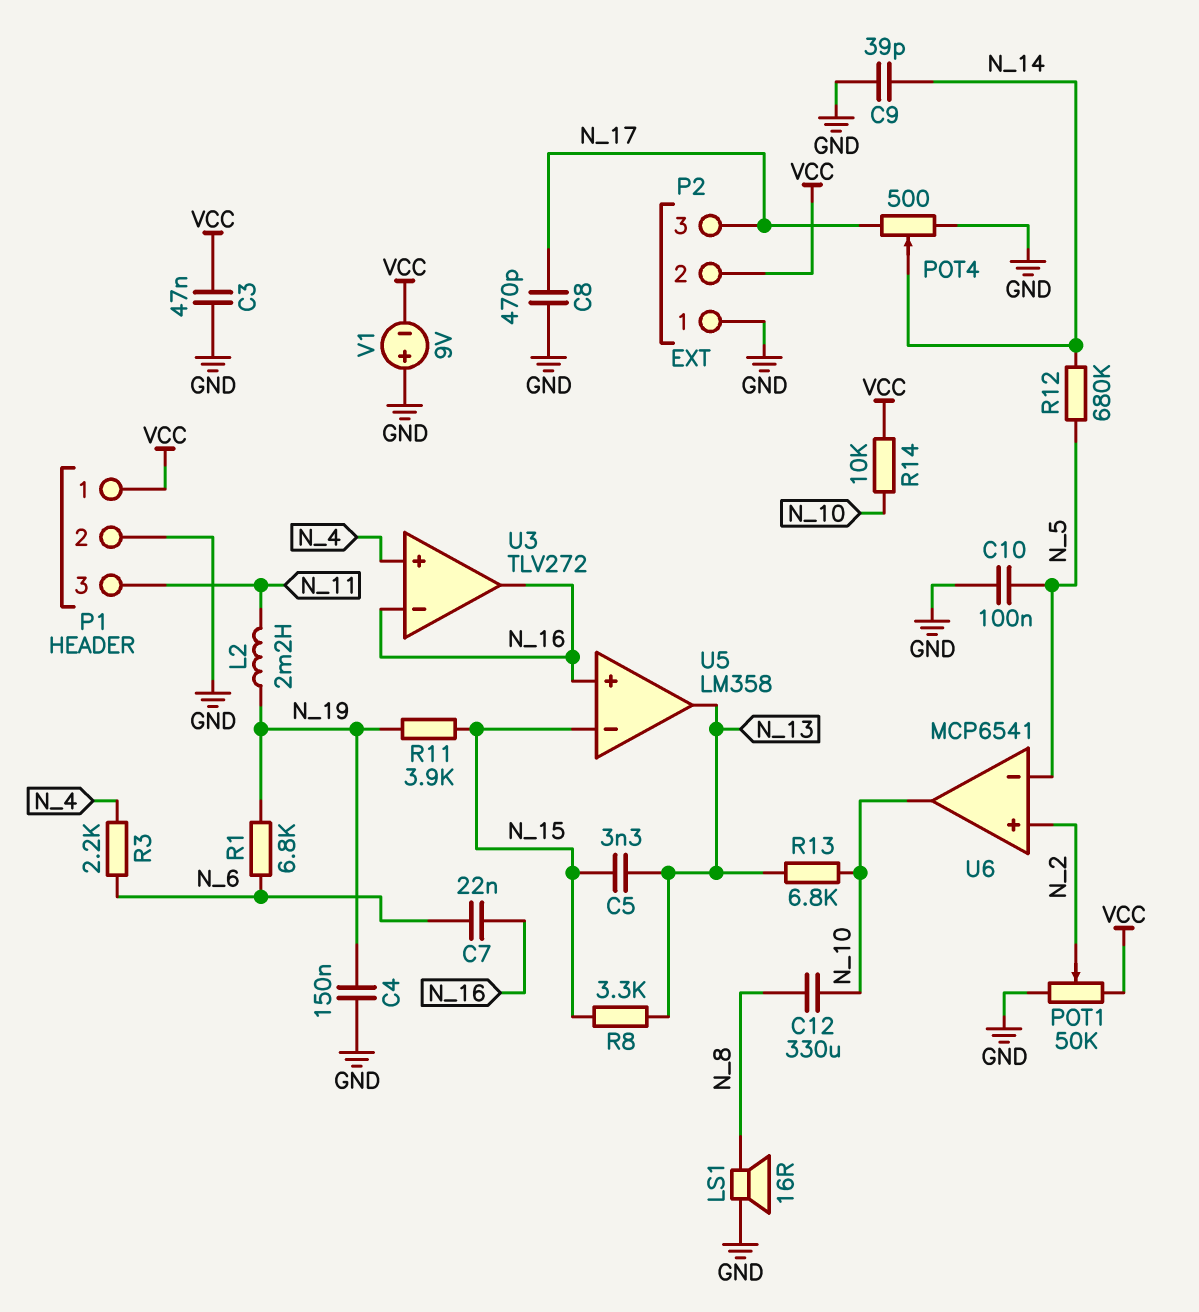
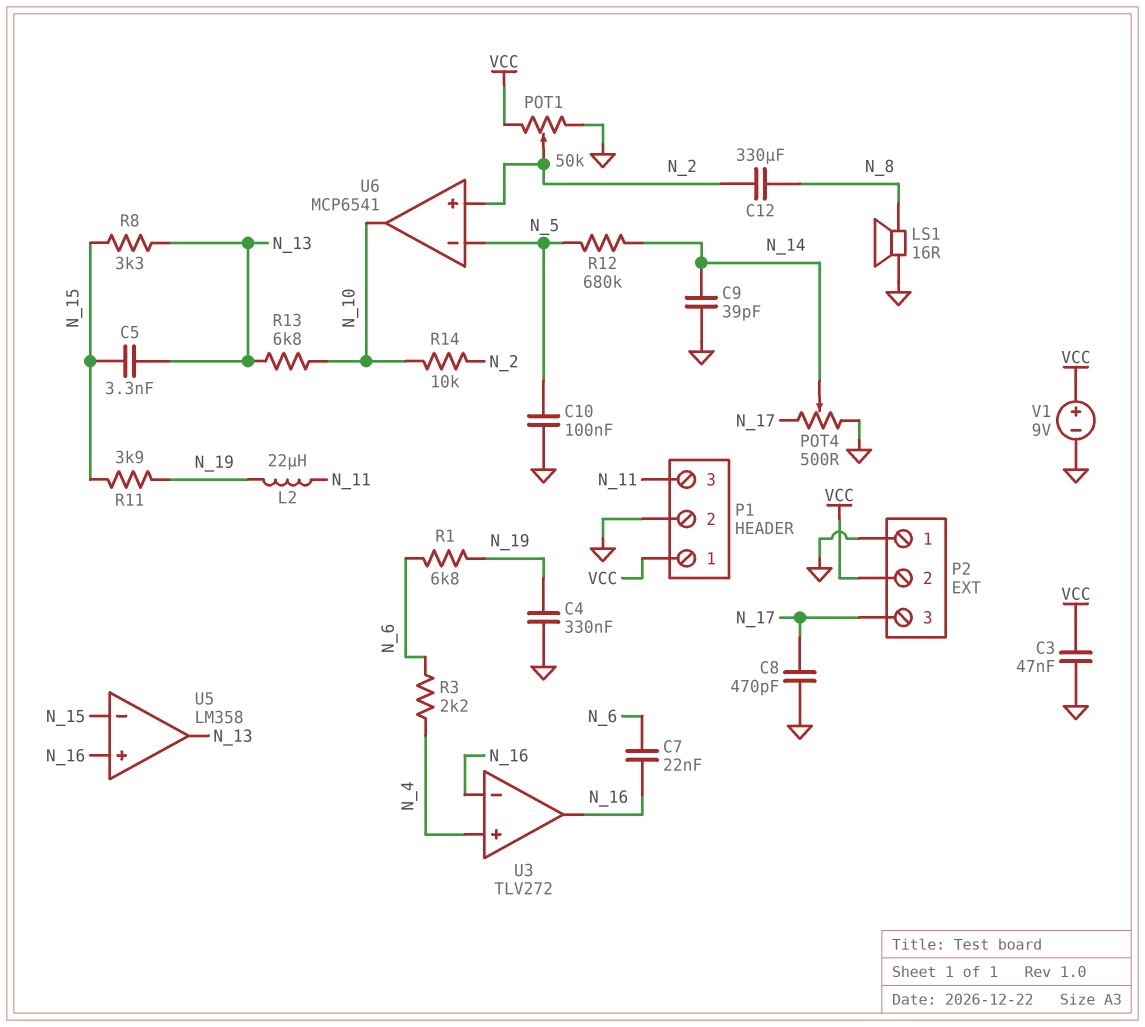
C4: 150nF (GND, N_19) -> 330nF (GND, N_19)
C12: 330uF (N_8, N_10) -> 330uF (N_2, N_8)
L2: 2.2mH (N_11, N_19) -> 22uH (N_11, N_19)
R14: 10k (N_10, VCC) -> 10k (N_2, N_10)
V1: 9V (plus GND, minus VCC) -> 9V (plus VCC, minus GND)

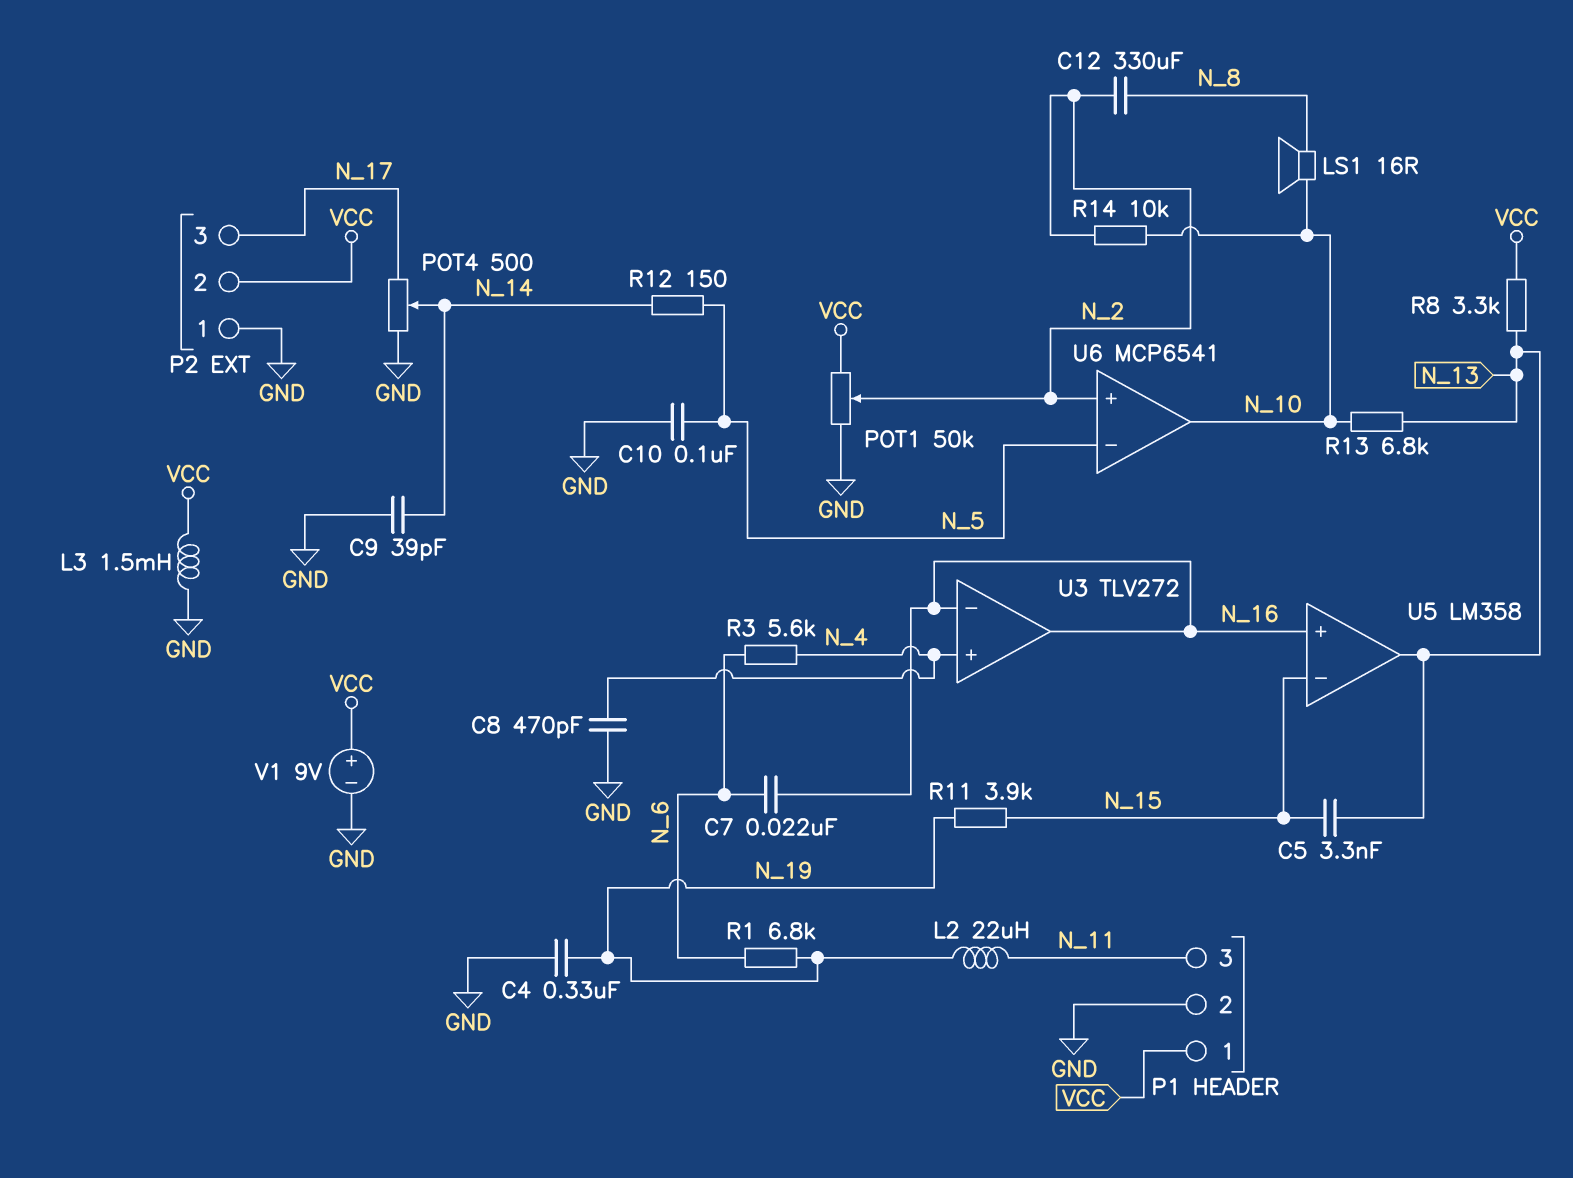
C3: 47nF (GND, VCC) -> none
C8: 470pF (GND, N_17) -> 470pF (GND, N_4)
L3: none -> 1.5mH (GND, VCC)
LS1: speaker 16R (GND, N_8) -> speaker 16R (N_8, N_10)
R3: 2.2k (N_4, N_6) -> 5.6k (N_4, N_6)
R8: 3.3k (N_13, N_15) -> 3.3k (N_13, VCC)
R12: 680k (N_5, N_14) -> 150 (N_5, N_14)

